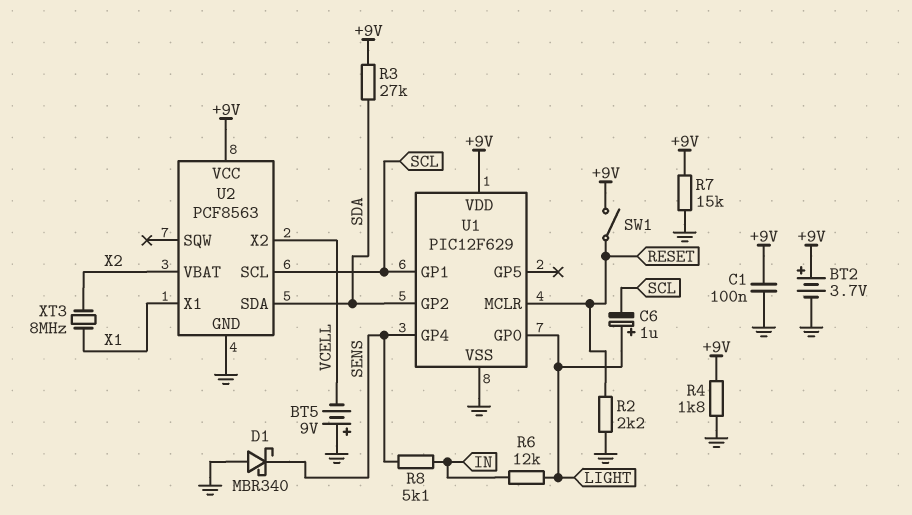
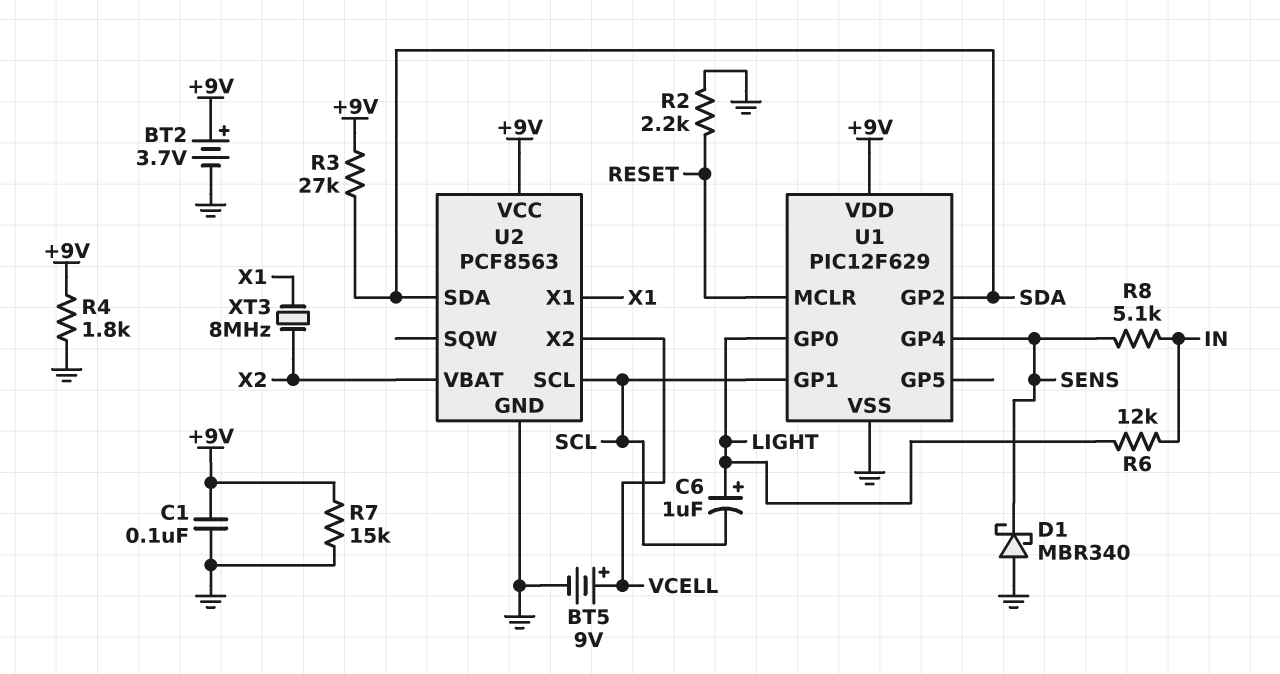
BT5: 9V (plus GND, minus VCELL) -> 9V (plus VCELL, minus GND)
SW1: switch (+9V, RESET) -> none

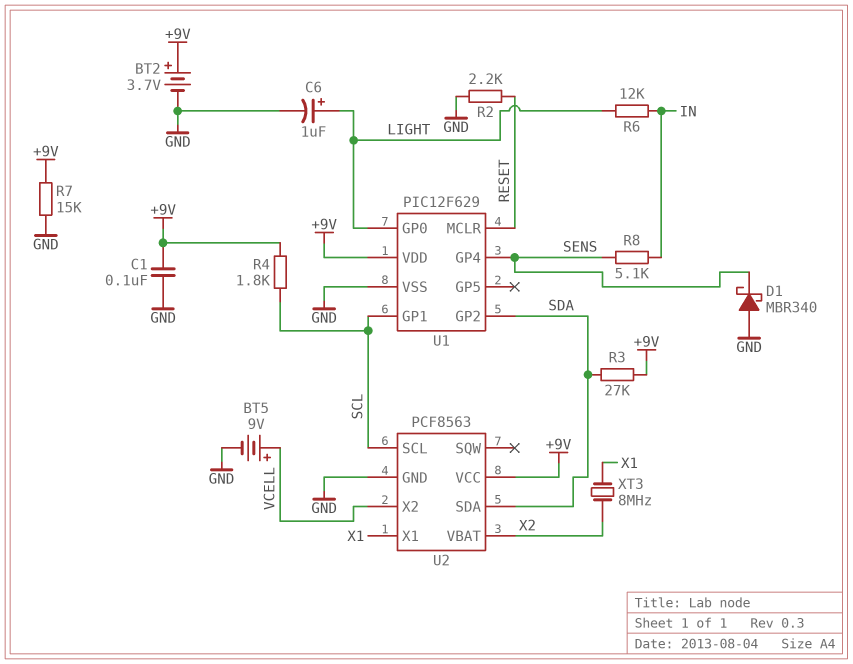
C6: 1uF (plus LIGHT, minus SCL) -> 1uF (plus LIGHT, minus GND)
R4: 1.8k (+9V, GND) -> 1.8k (+9V, SCL)

